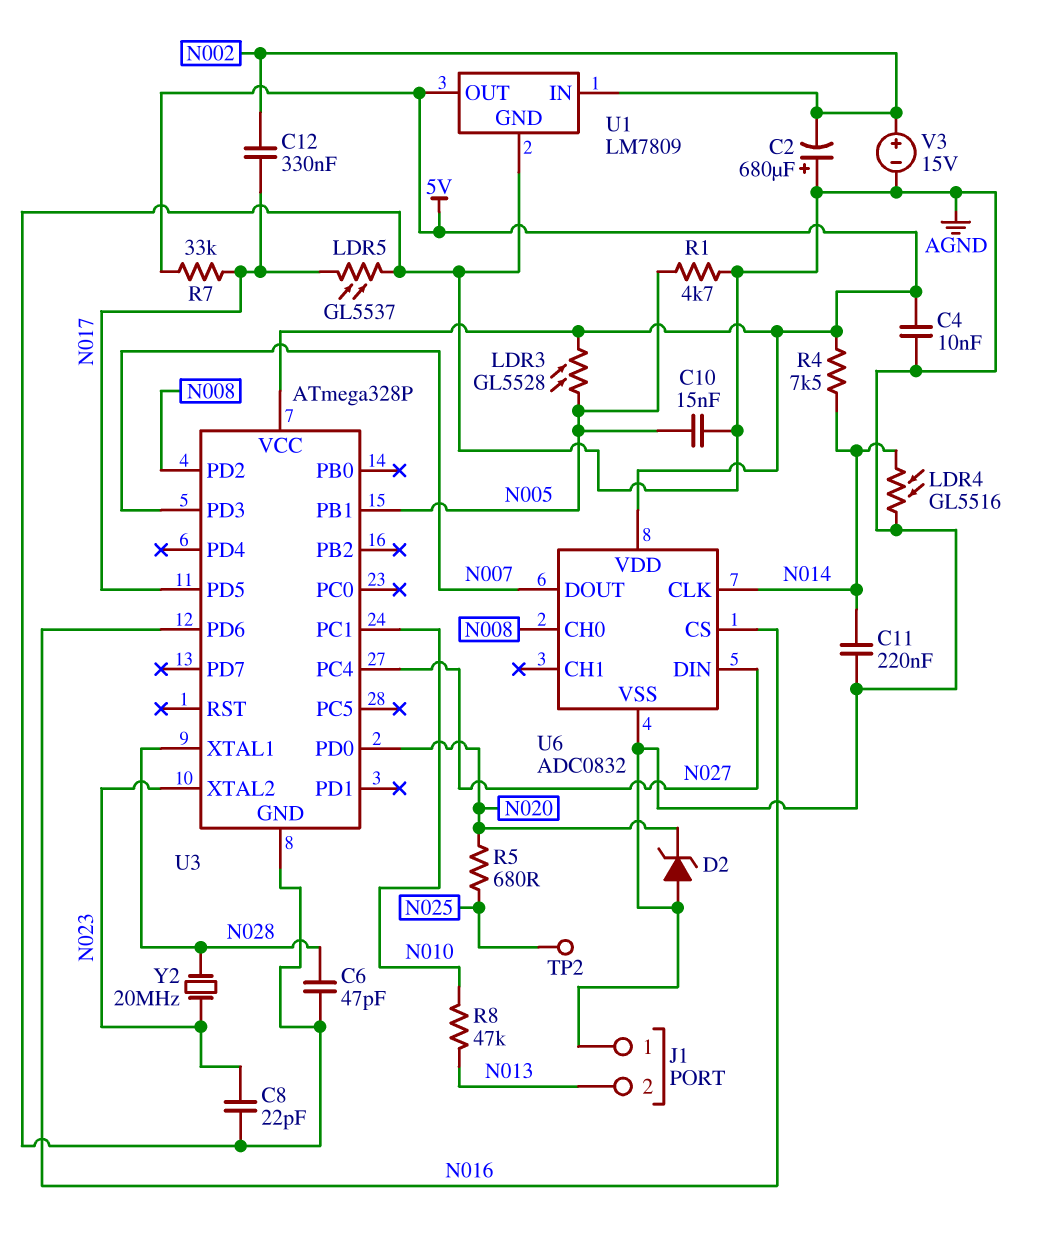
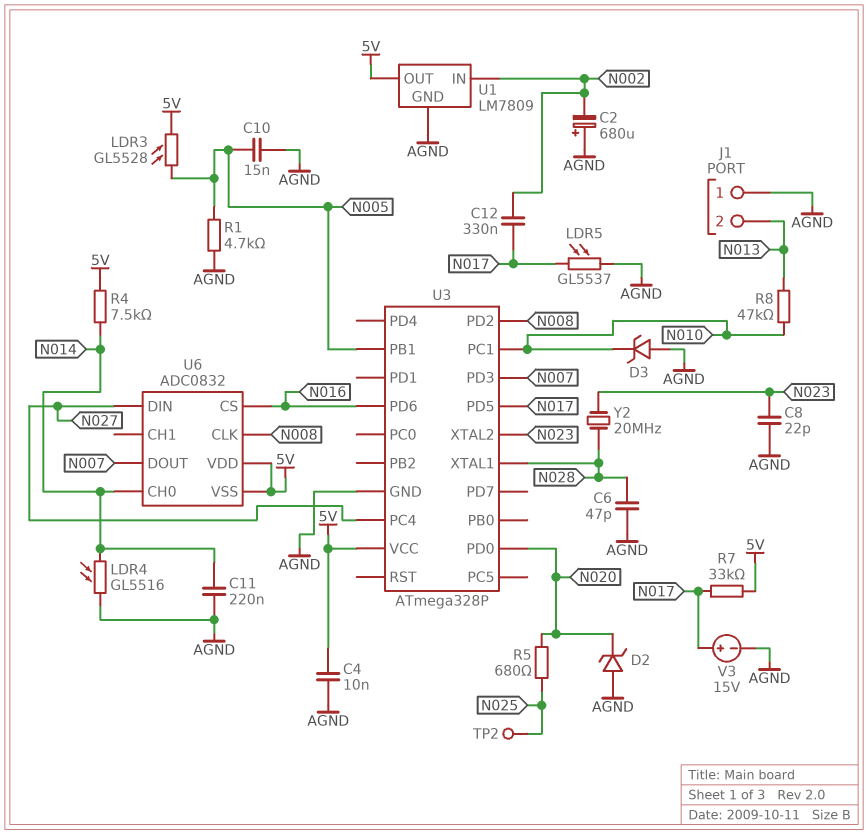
D3: none -> zener (A AGND, K N010)
U6 pin CH0: N008 -> N014
U6 pin CLK: N014 -> N008
U6 pin VSS: AGND -> 5V
V3: 15V (plus N002, minus AGND) -> 15V (plus N017, minus AGND)

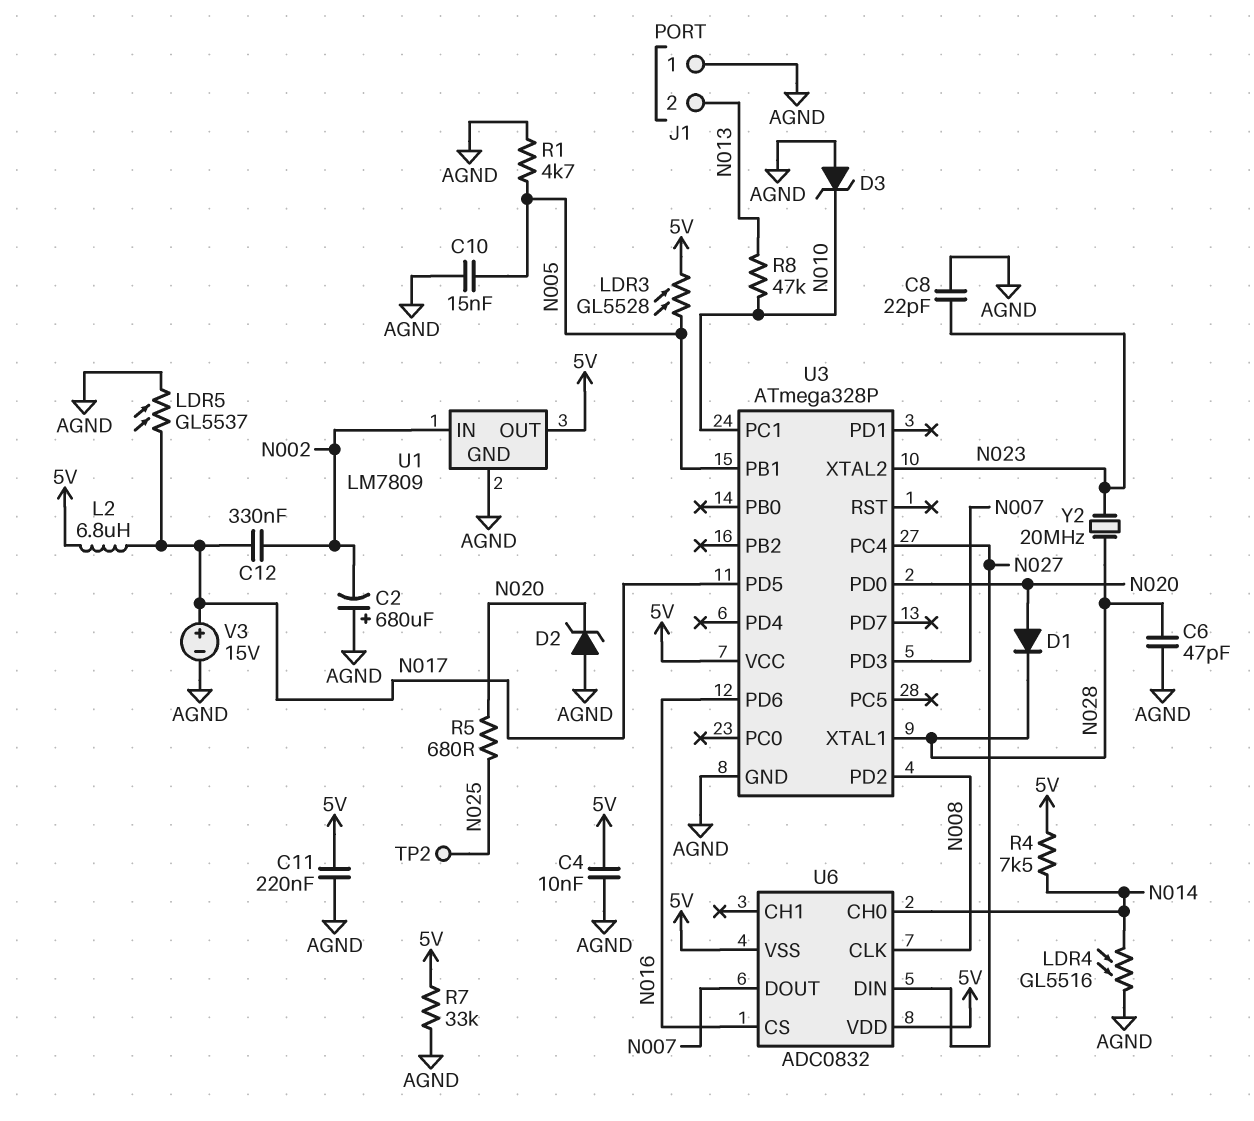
C11: 220nF (AGND, N014) -> 220nF (5V, AGND)
D1: none -> diode (A N020, K N028)
L2: none -> 6.8uH (5V, N017)
R7: 33k (5V, N017) -> 33k (5V, AGND)

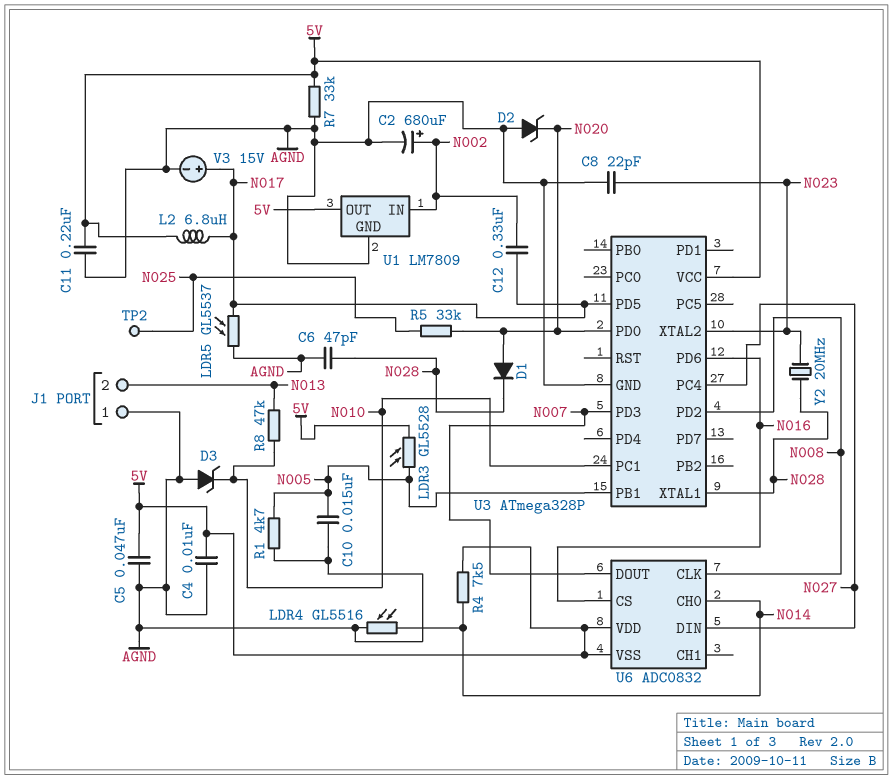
C2: 680uF (plus AGND, minus N002) -> 680uF (plus N002, minus AGND)
C5: none -> 47nF (5V, AGND)
R5: 680 (N020, N025) -> 33k (N020, N025)

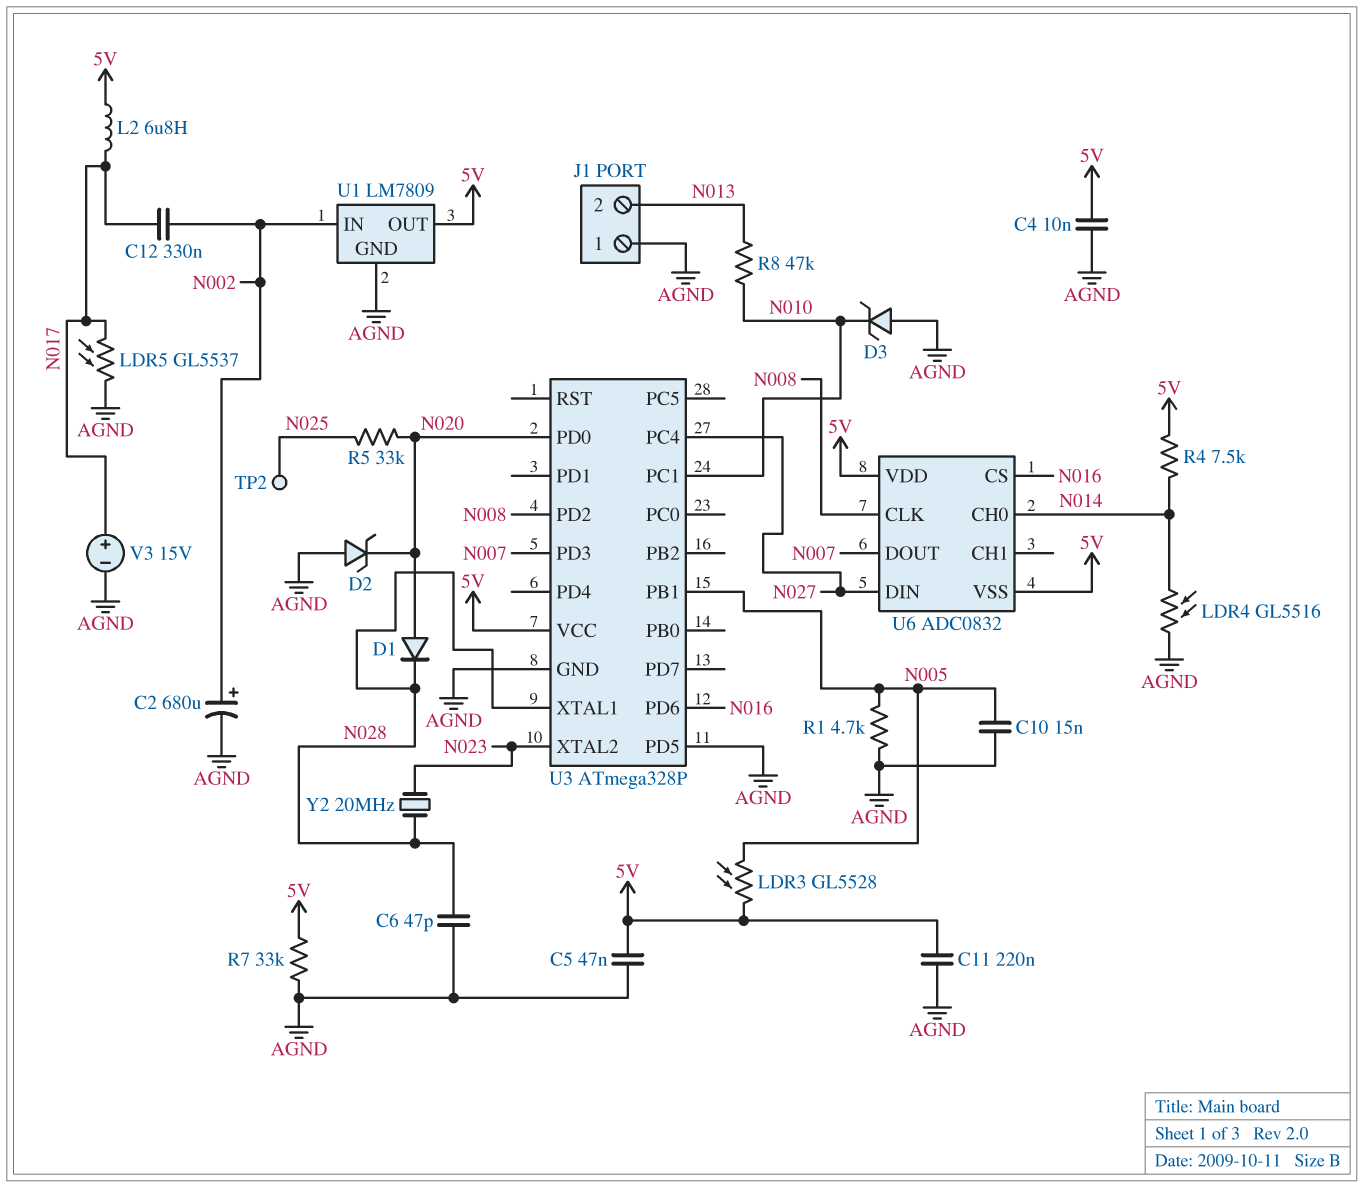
C8: 22pF (AGND, N023) -> none
U3 pin PD5: N017 -> AGND

